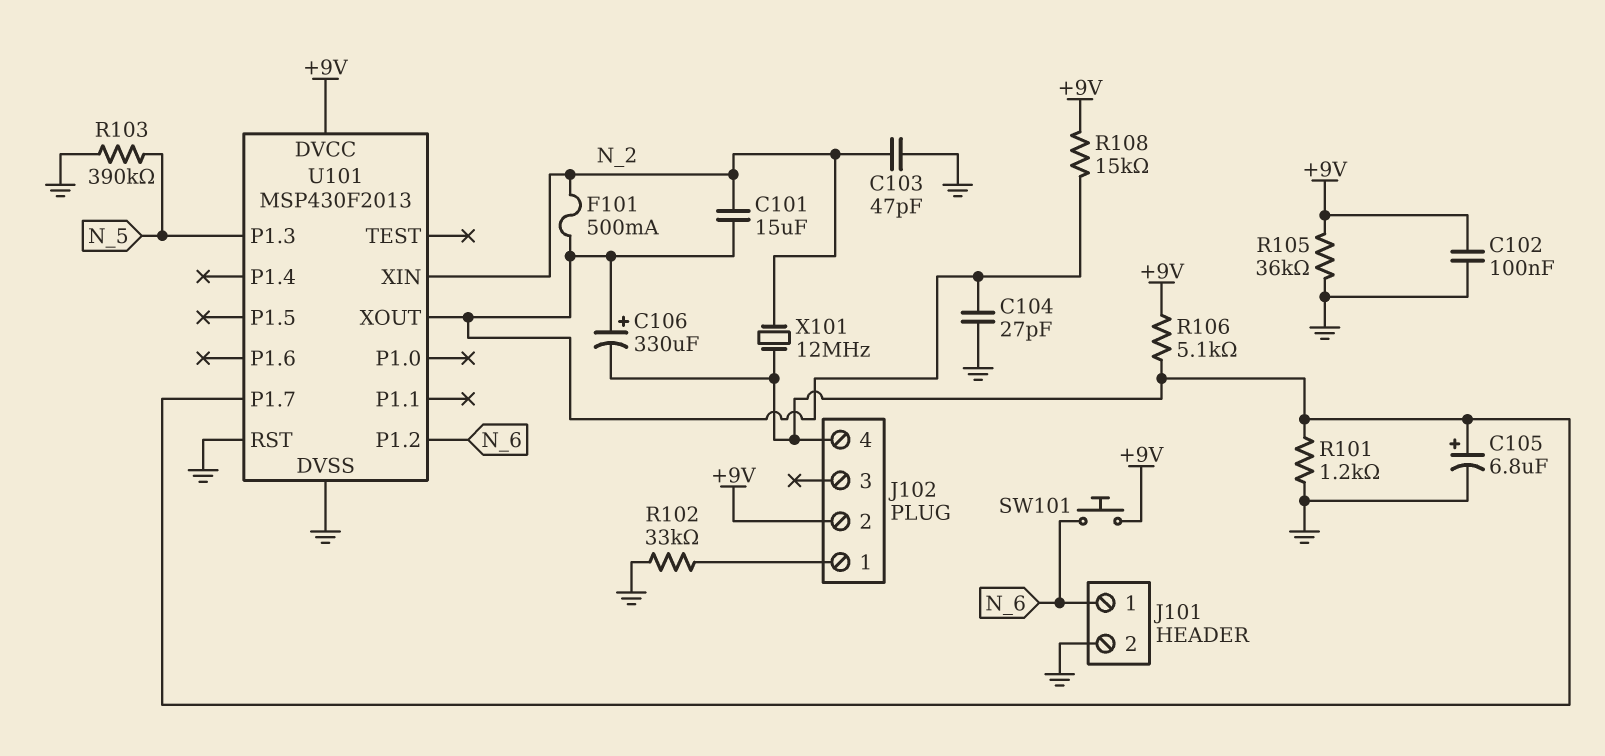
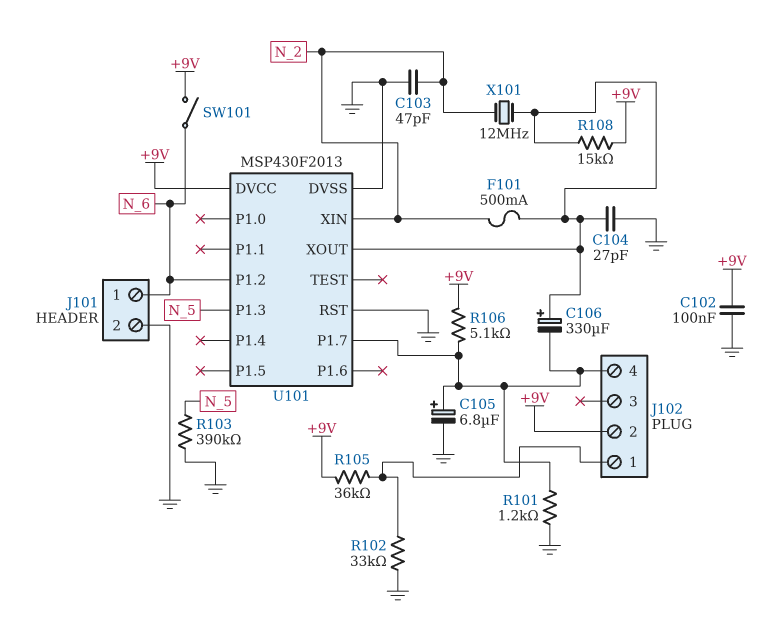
C101: 15uF (N_2, U101/XOUT) -> none
R105: 36k (+9V, GND) -> 36k (+9V, J102/1)
SW101: button (+9V, N_6) -> switch (+9V, N_6)
X101: 12MHz (J102/4, N_2) -> 12MHz (N_2, U101/XOUT)

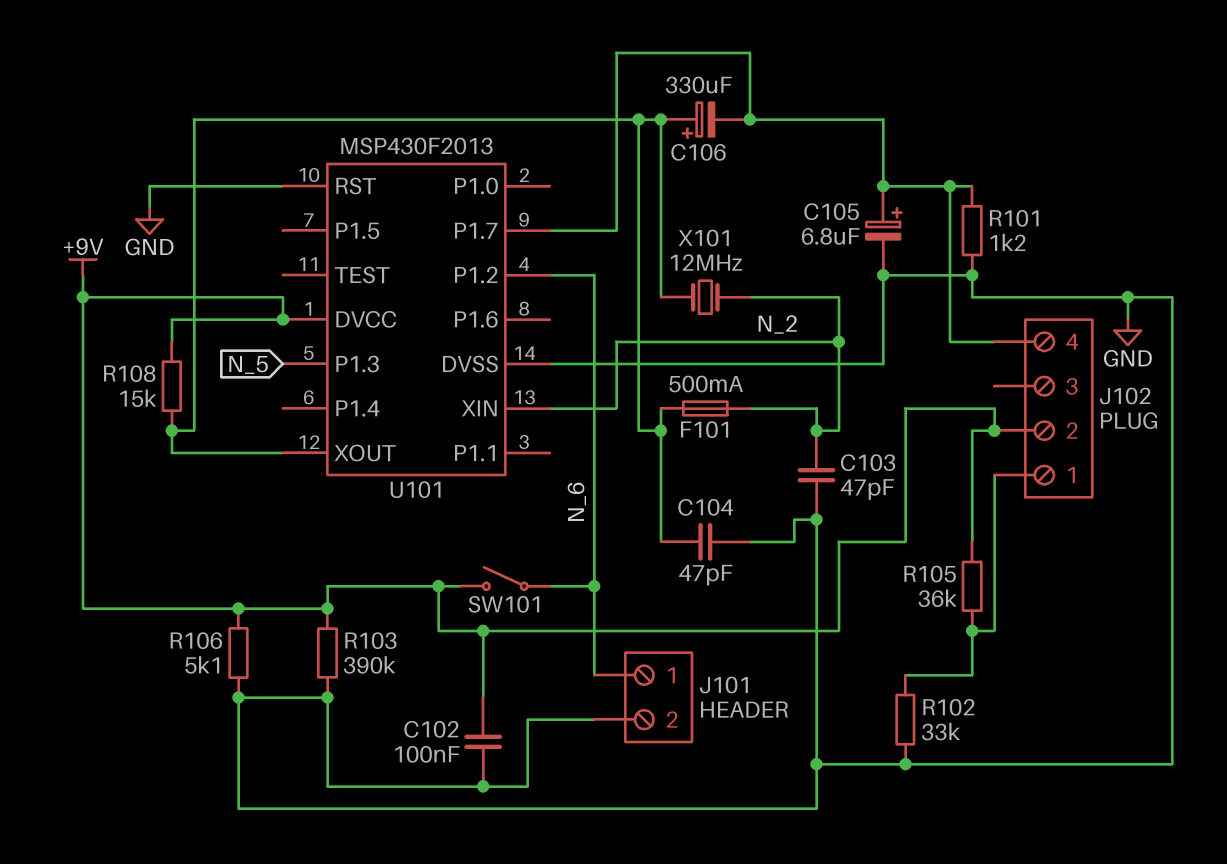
C104: 27pF (GND, U101/XOUT) -> 47pF (GND, U101/XOUT)
R103: 390k (GND, N_5) -> 390k (+9V, GND)
R106: 5.1k (+9V, J102/4) -> 5.1k (+9V, GND)

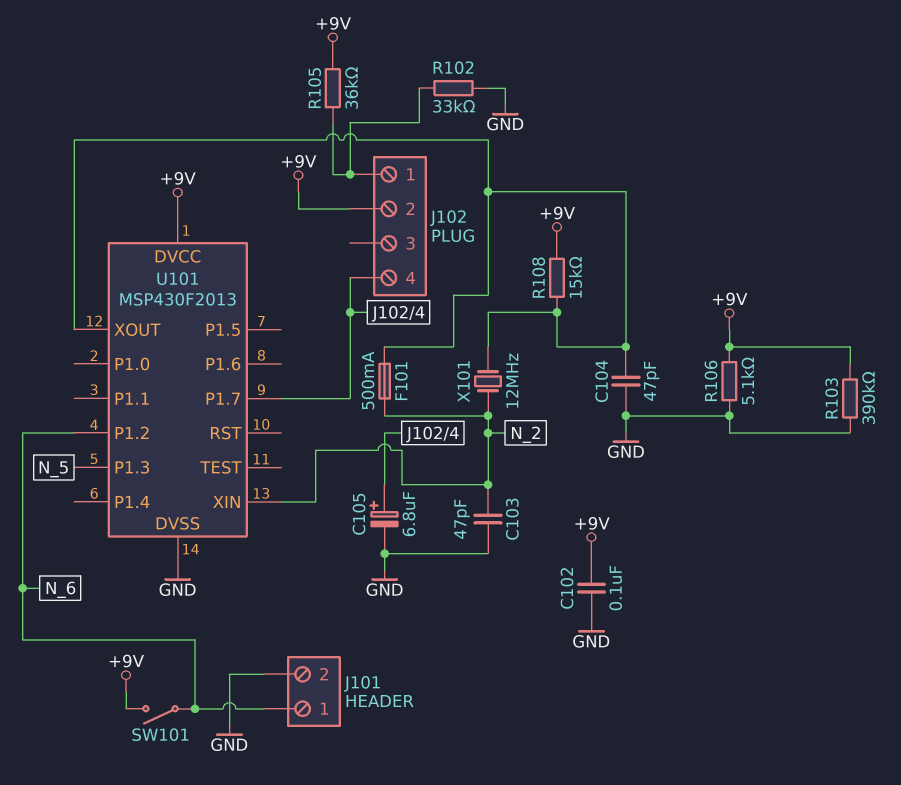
C106: 330uF (plus U101/XOUT, minus J102/4) -> none
R101: 1.2k (GND, J102/4) -> none
U101 pin RST: GND -> none

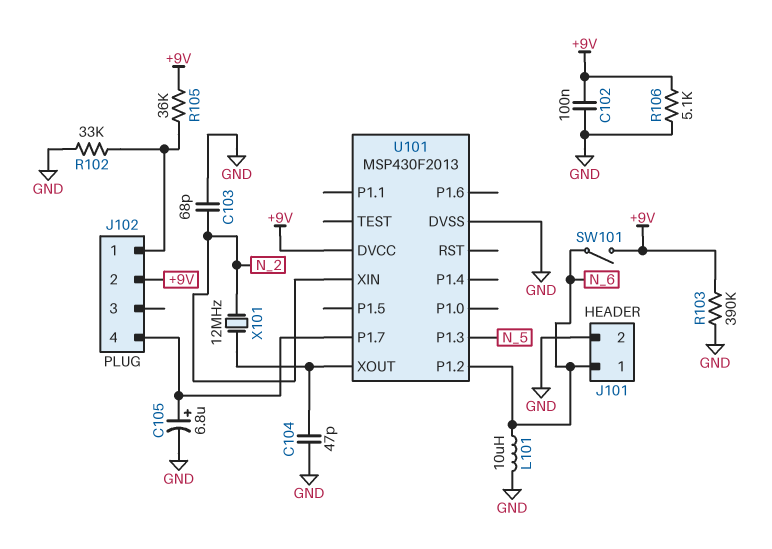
C103: 47pF (GND, N_2) -> 68pF (GND, N_2)
F101: 500mA (N_2, U101/XOUT) -> none
L101: none -> 10uH (GND, N_6)
R108: 15k (+9V, U101/XOUT) -> none

